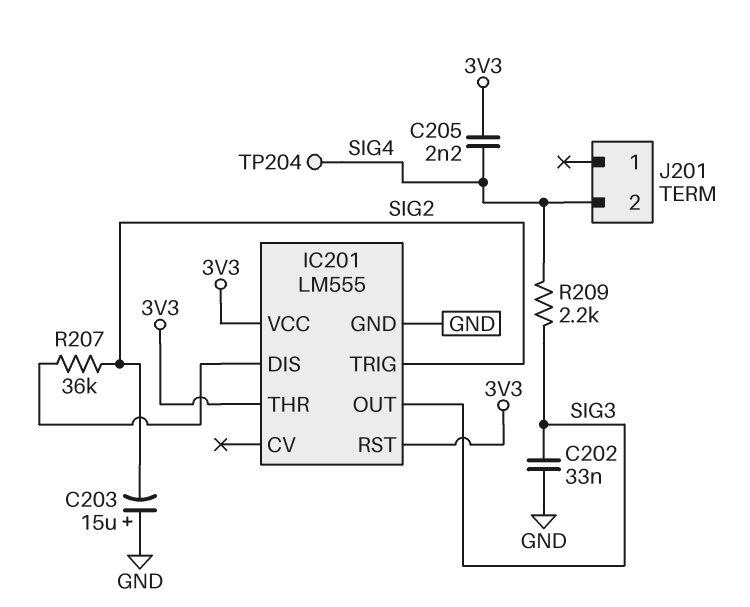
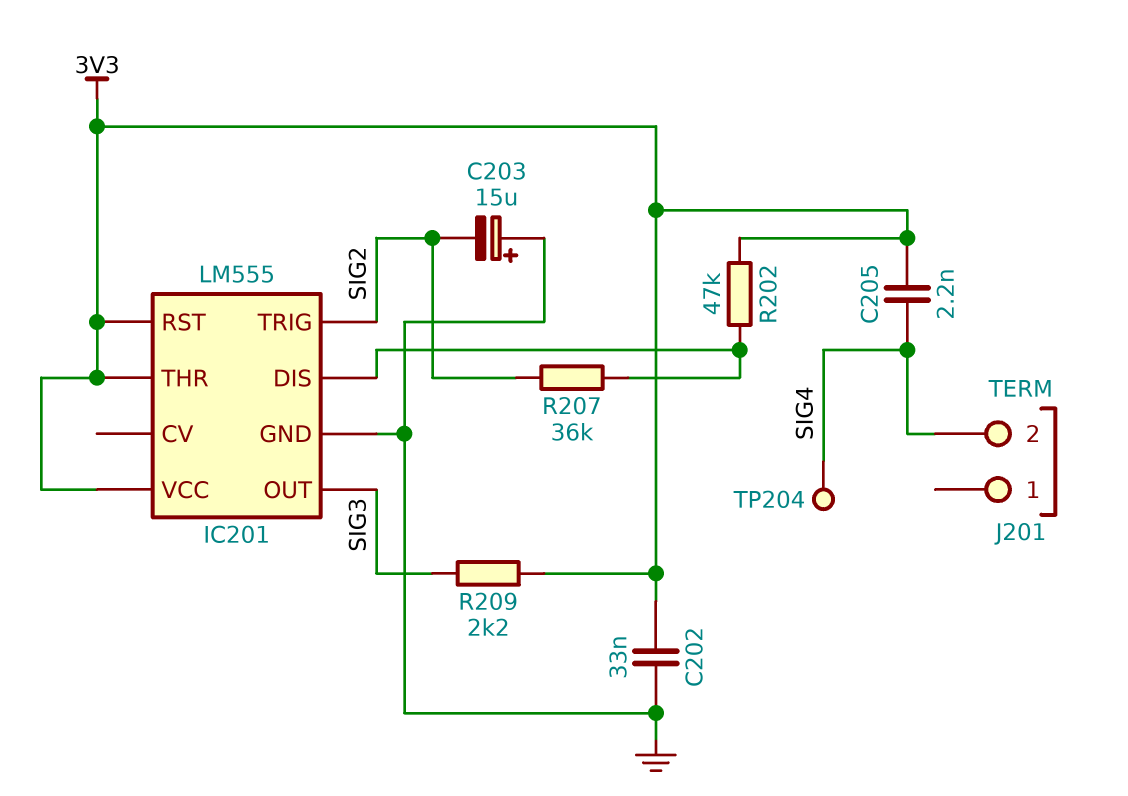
C202: 33nF (GND, SIG3) -> 33nF (3V3, GND)
R202: none -> 47k (3V3, IC201/DIS)
R209: 2.2k (SIG3, SIG4) -> 2.2k (3V3, SIG3)

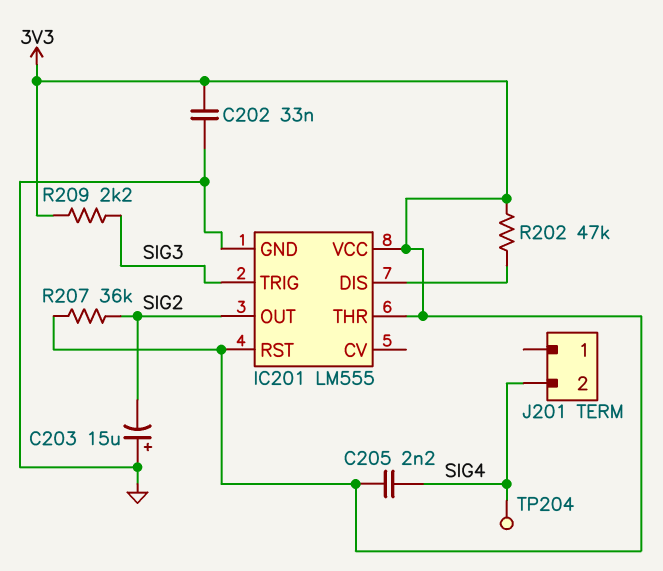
IC201 pin OUT: SIG3 -> SIG2
IC201 pin TRIG: SIG2 -> SIG3
R207: 36k (IC201/DIS, SIG2) -> 36k (3V3, SIG2)

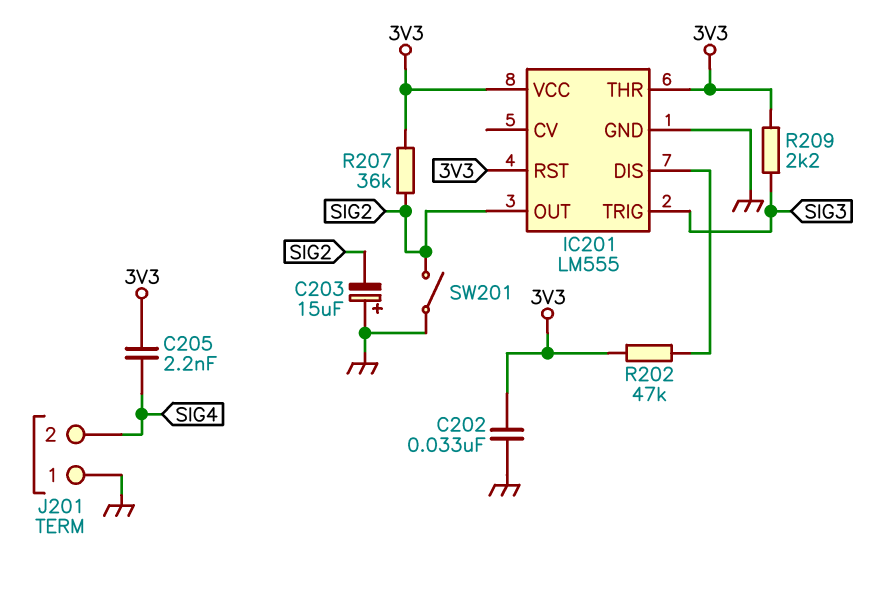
J201 pin 1: none -> GND
SW201: none -> switch (GND, SIG2)
TP204: test point (SIG4) -> none

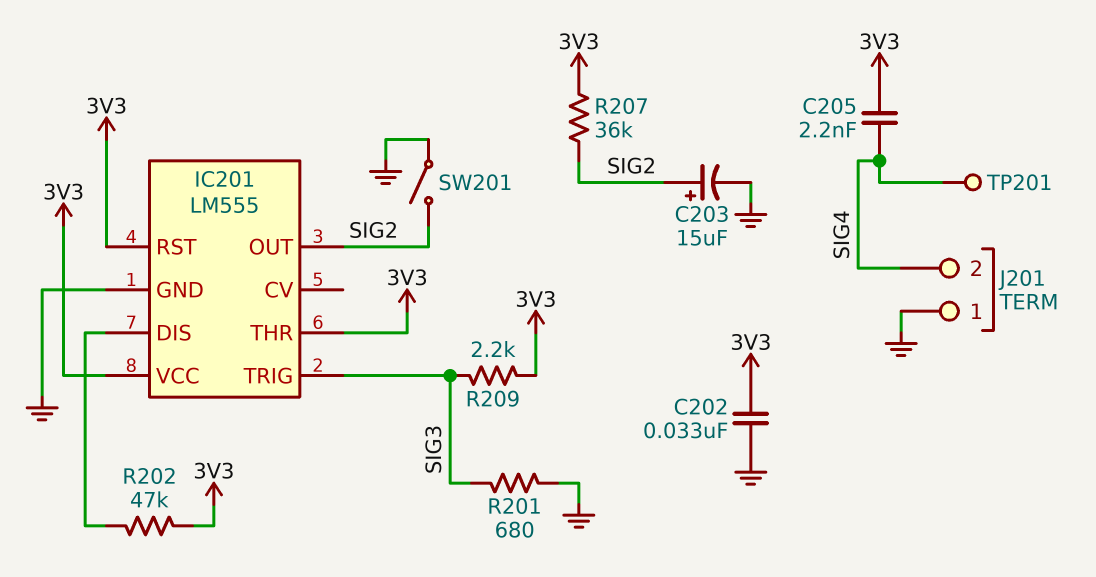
C203: 15uF (plus GND, minus SIG2) -> 15uF (plus SIG2, minus GND)
R201: none -> 680 (GND, SIG3)
TP201: none -> test point (SIG4)

